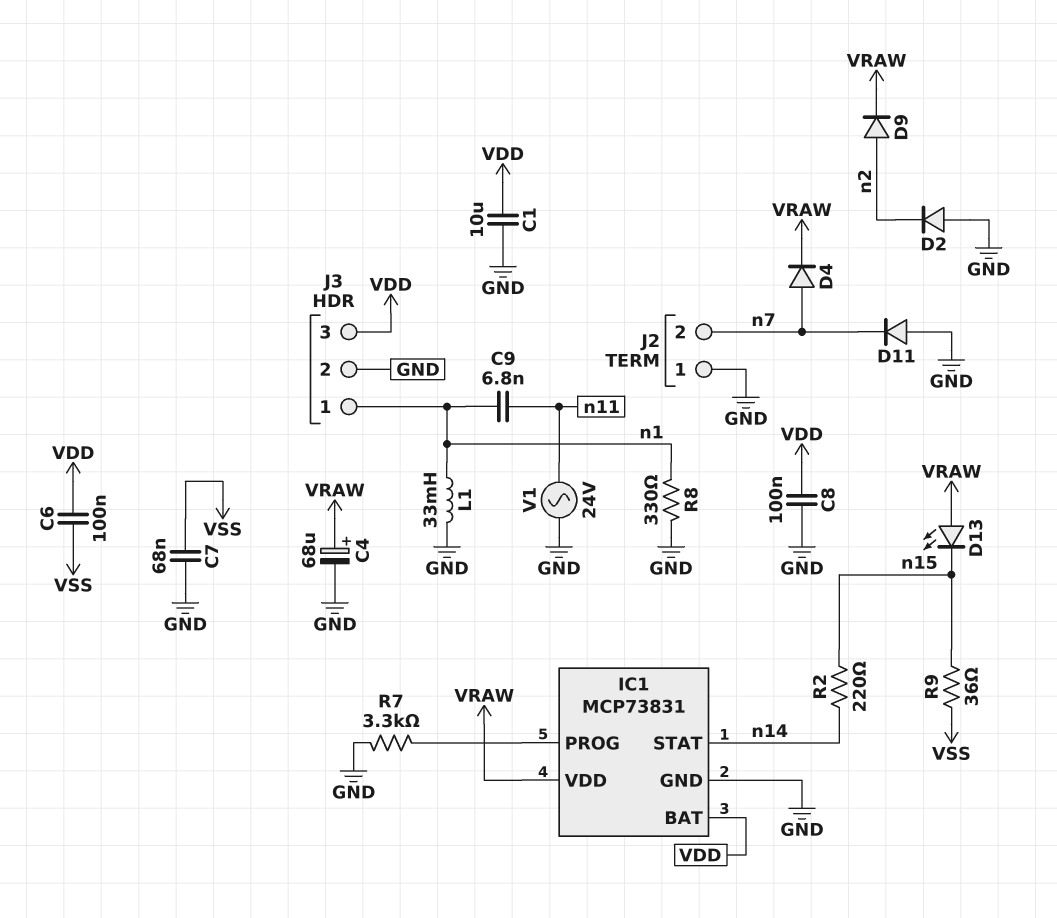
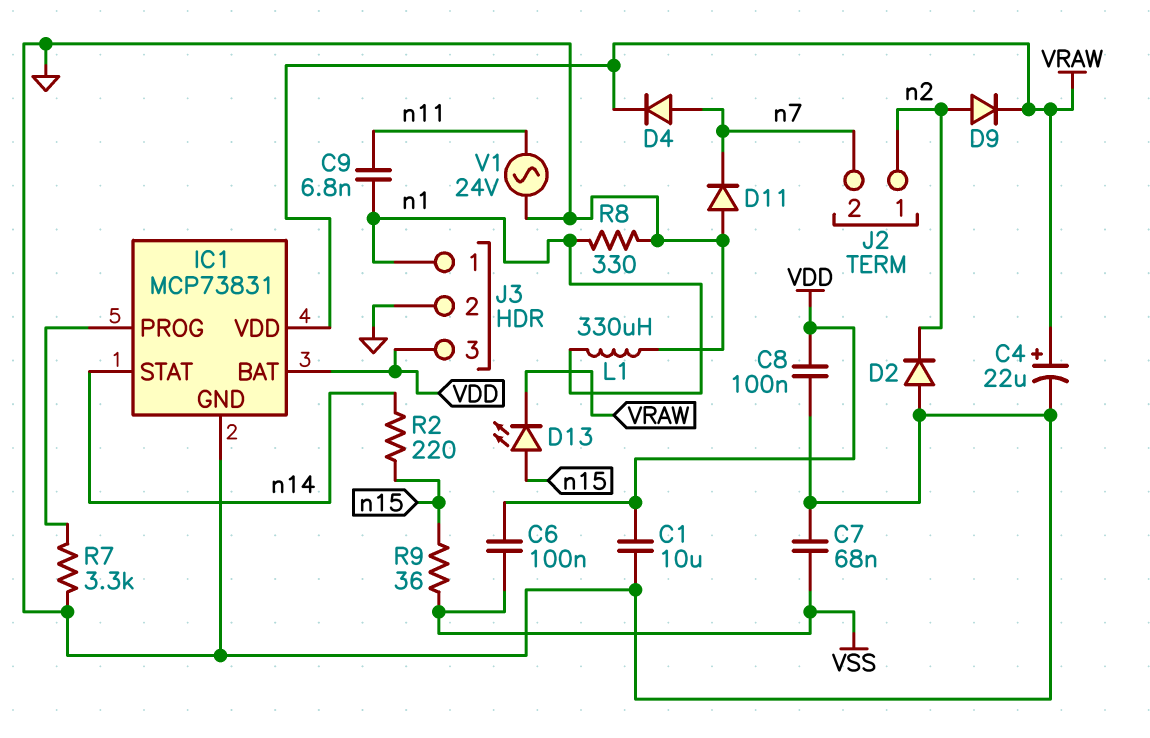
C4: 68uF (plus VRAW, minus GND) -> 22uF (plus VRAW, minus GND)
D13: LED (A VRAW, K n15) -> LED (A n15, K VRAW)
J2 pin 1: GND -> n2
L1: 33mH (GND, n1) -> 330uH (GND, n1)

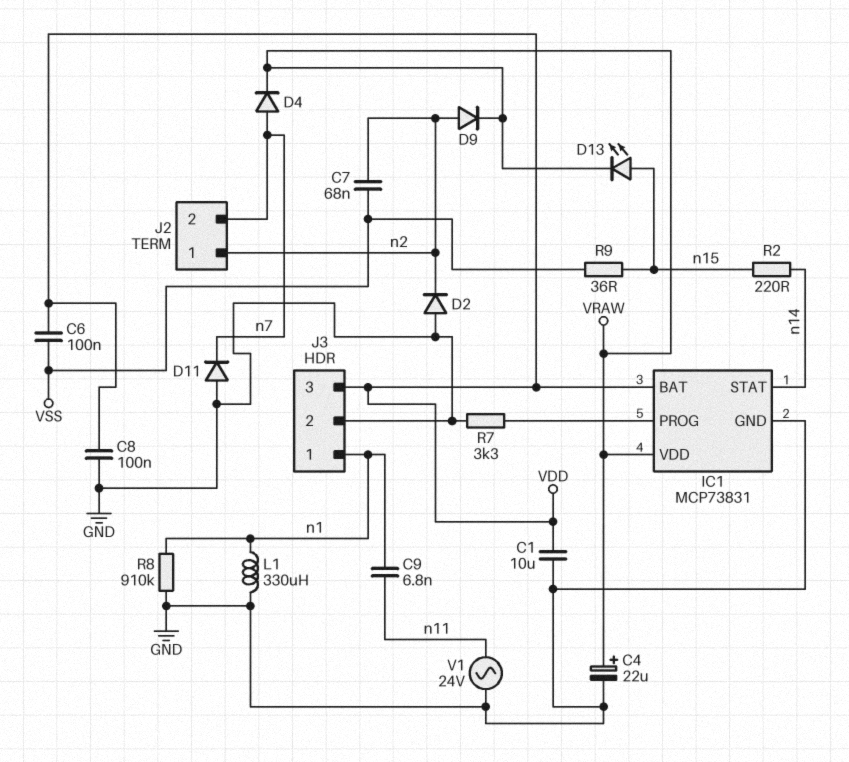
C7: 68nF (GND, VSS) -> 68nF (VSS, n2)
R8: 330 (GND, n1) -> 910k (GND, n1)

